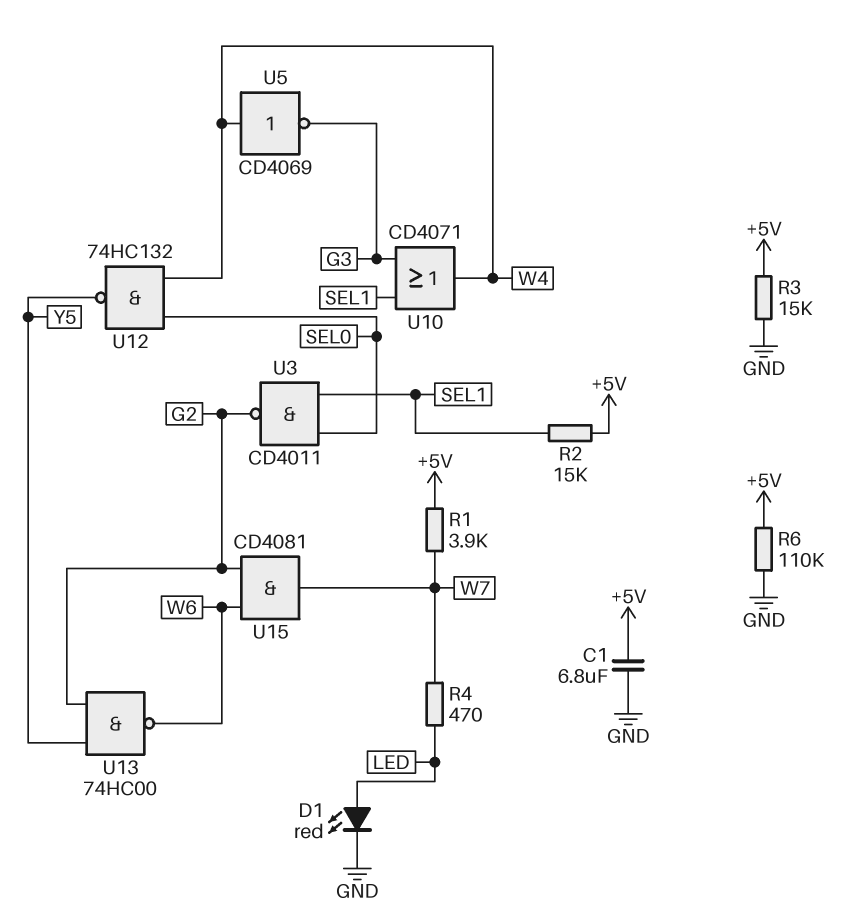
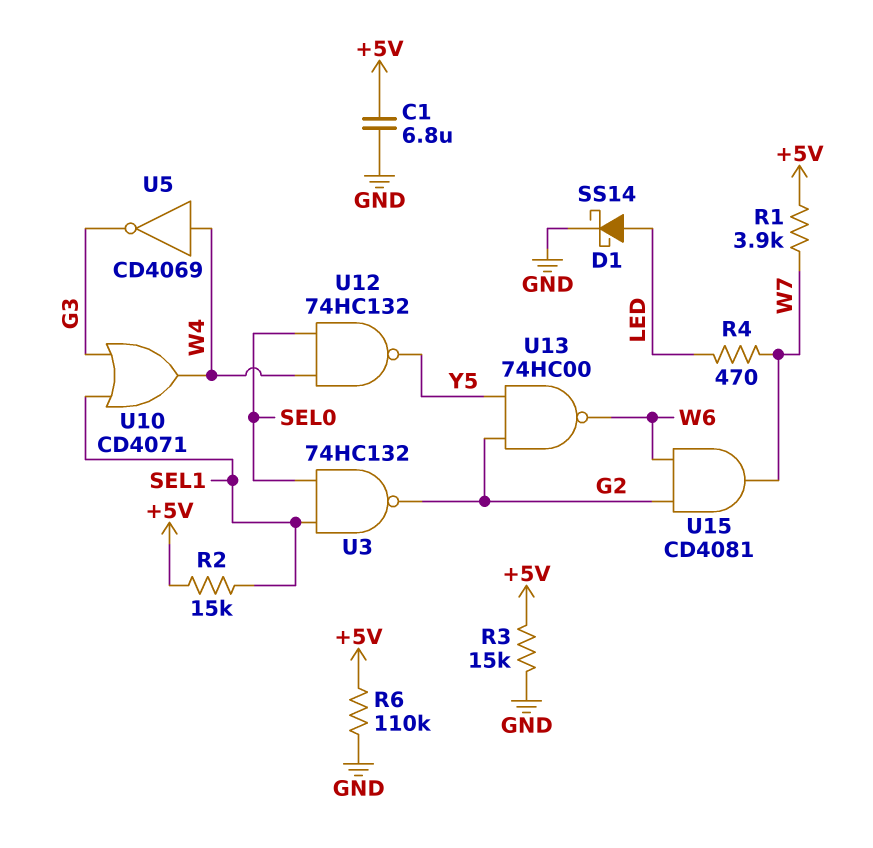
D1: LED red (A LED, K GND) -> schottky SS14 (A LED, K GND)
U3: NAND CD4011 (in SEL0, in SEL1, out G2) -> NAND 74HC132 (in SEL0, in SEL1, out G2)

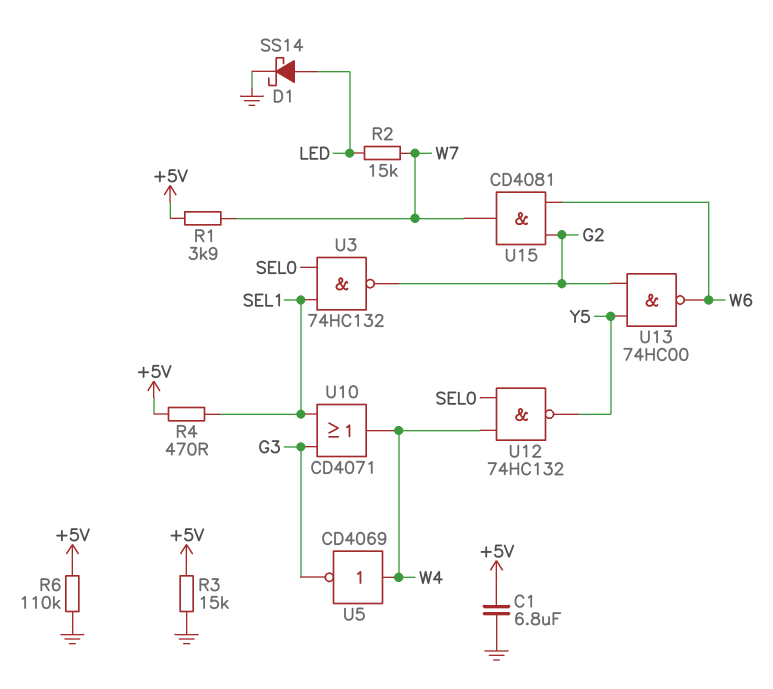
R2: 15k (+5V, SEL1) -> 15k (LED, W7)
R4: 470 (LED, W7) -> 470 (+5V, SEL1)

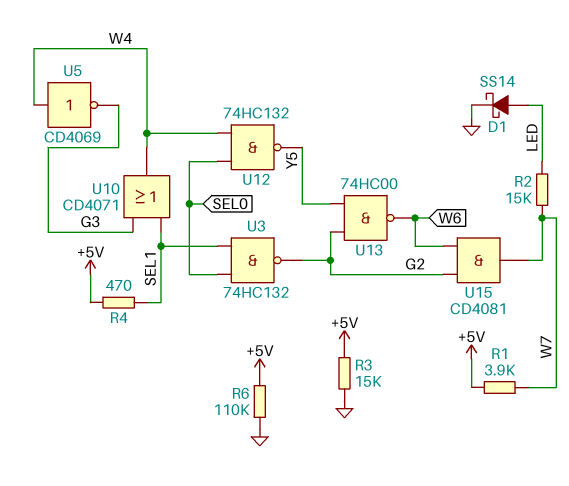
C1: 6.8uF (+5V, GND) -> none

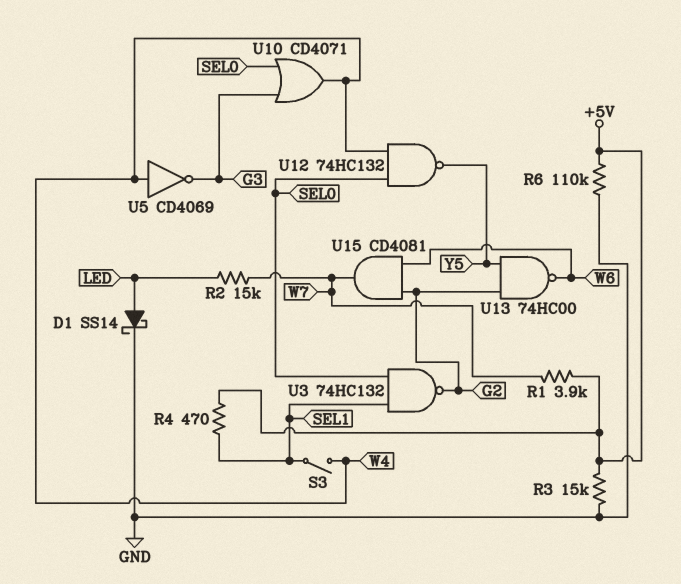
S3: none -> switch (SEL1, W4)
U10: OR CD4071 (in G3, in SEL1, out W4) -> OR CD4071 (in G3, in SEL0, out W4)

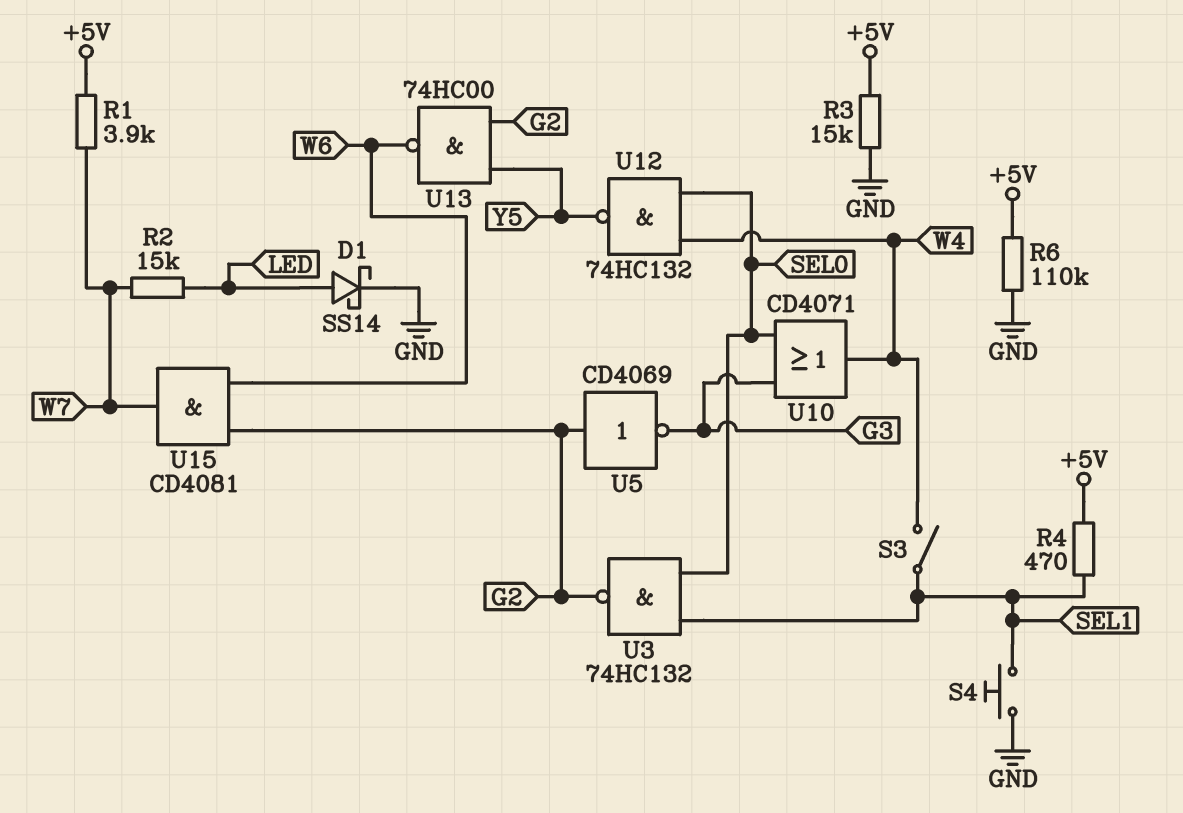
S4: none -> button (GND, SEL1)
U5: NOT CD4069 (in W4, out G3) -> NOT CD4069 (in G2, out G3)

